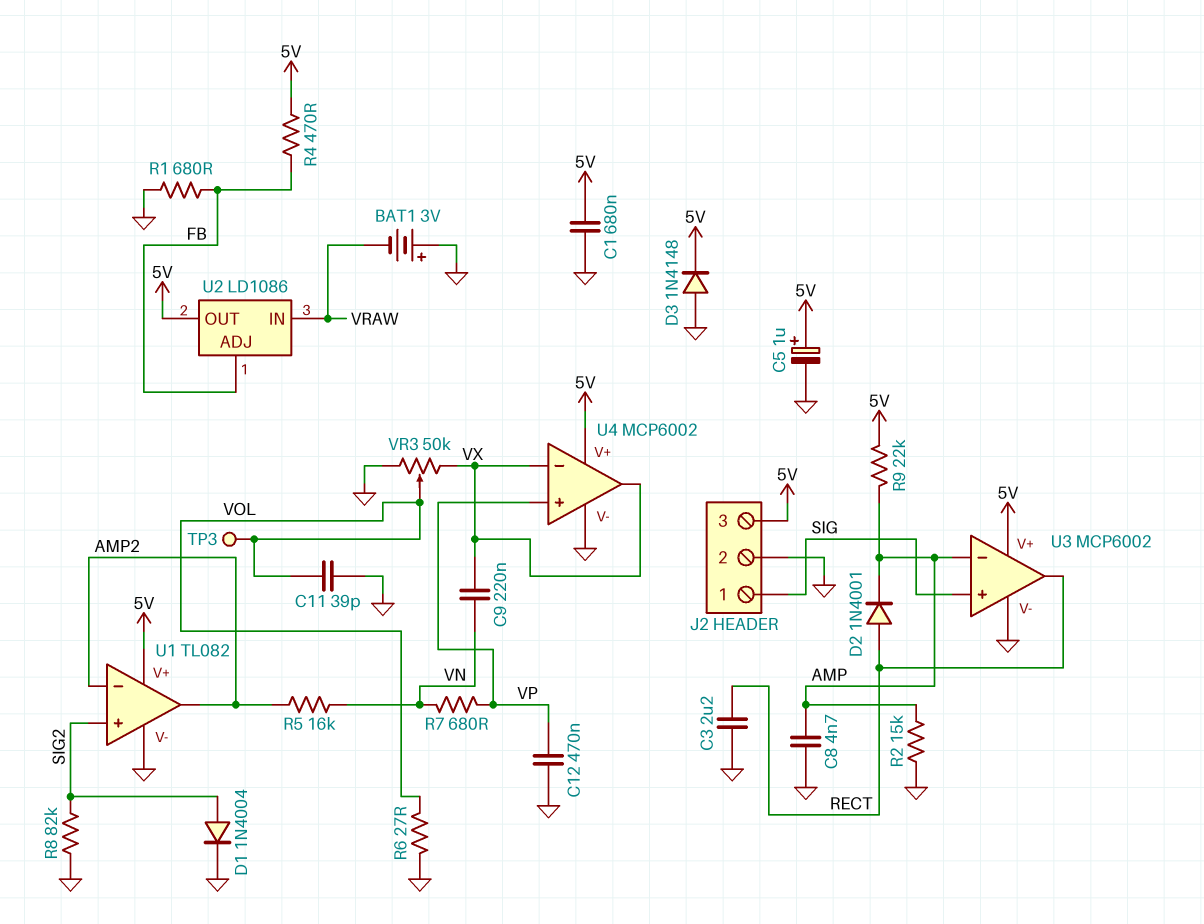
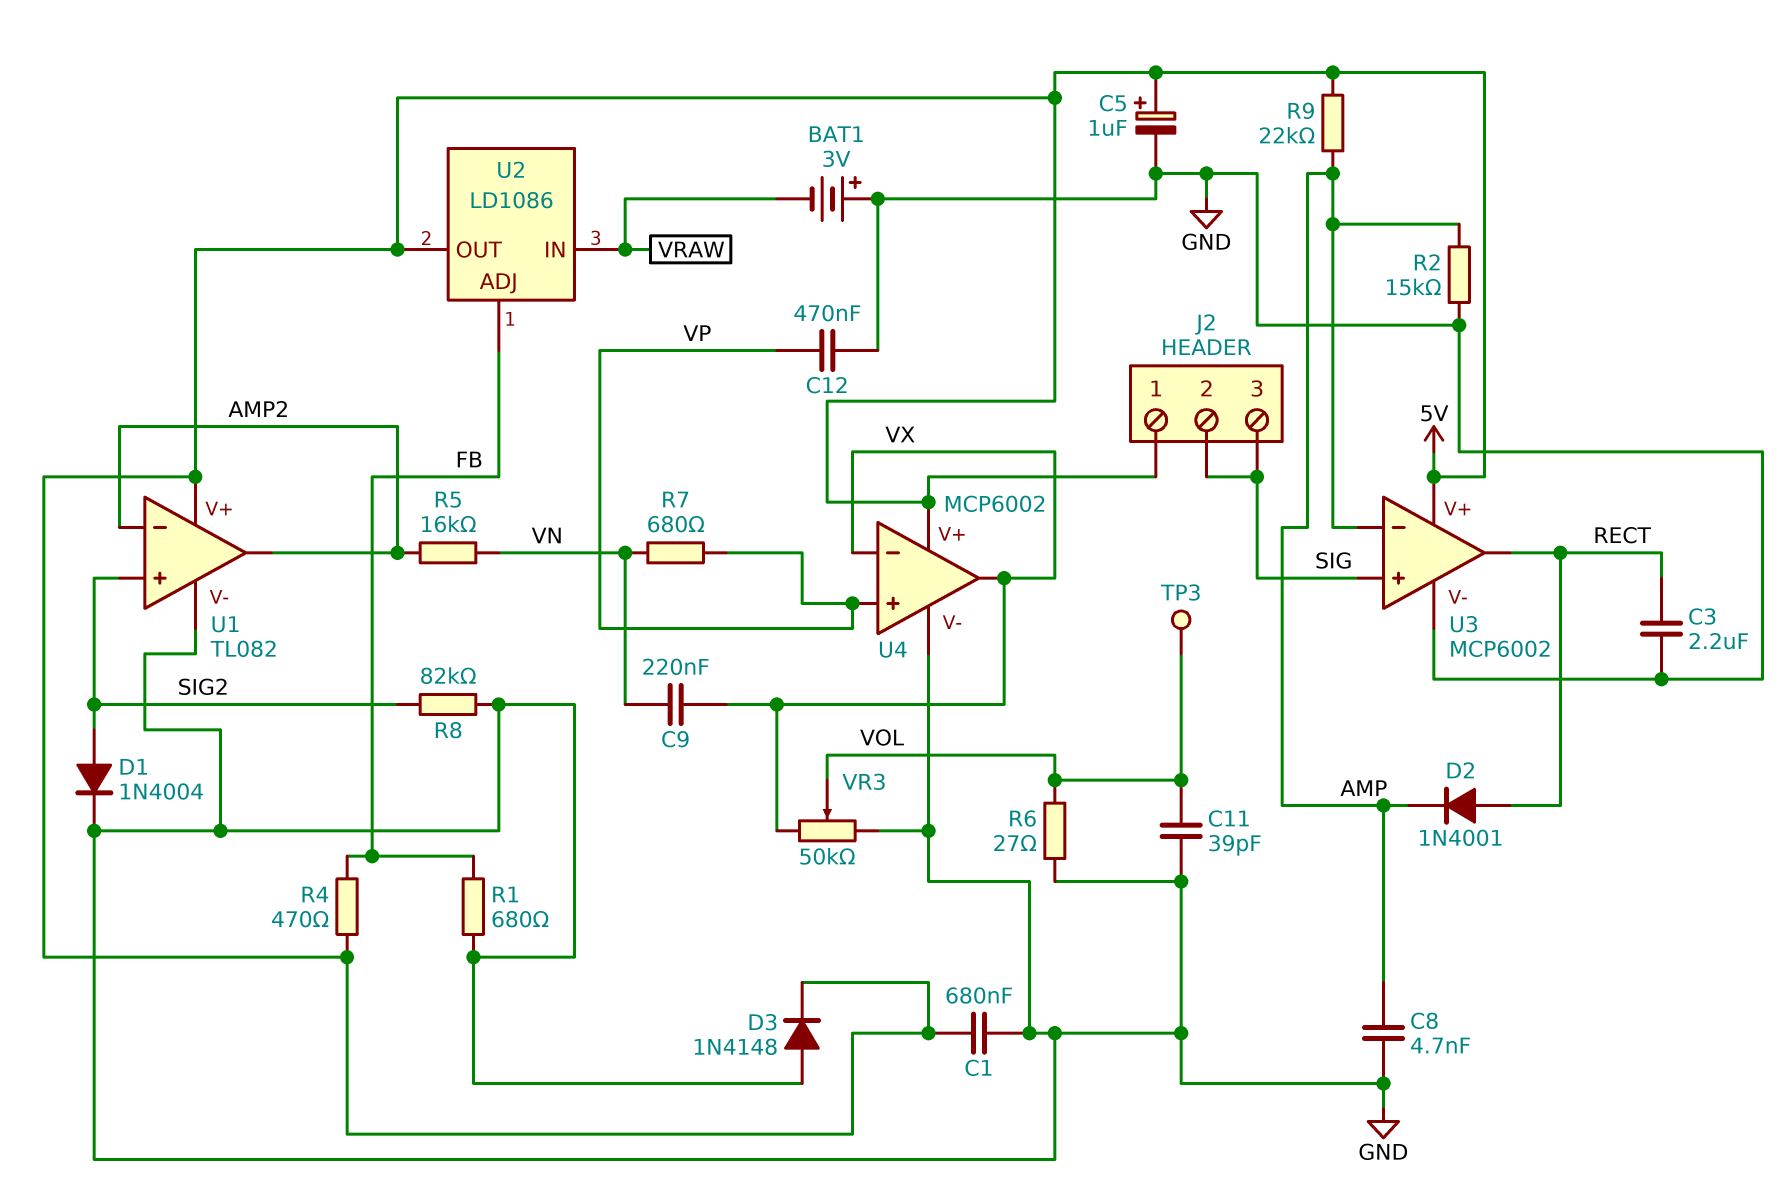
J2 pin 1: SIG -> 5V
J2 pin 2: GND -> SIG
J2 pin 3: 5V -> SIG

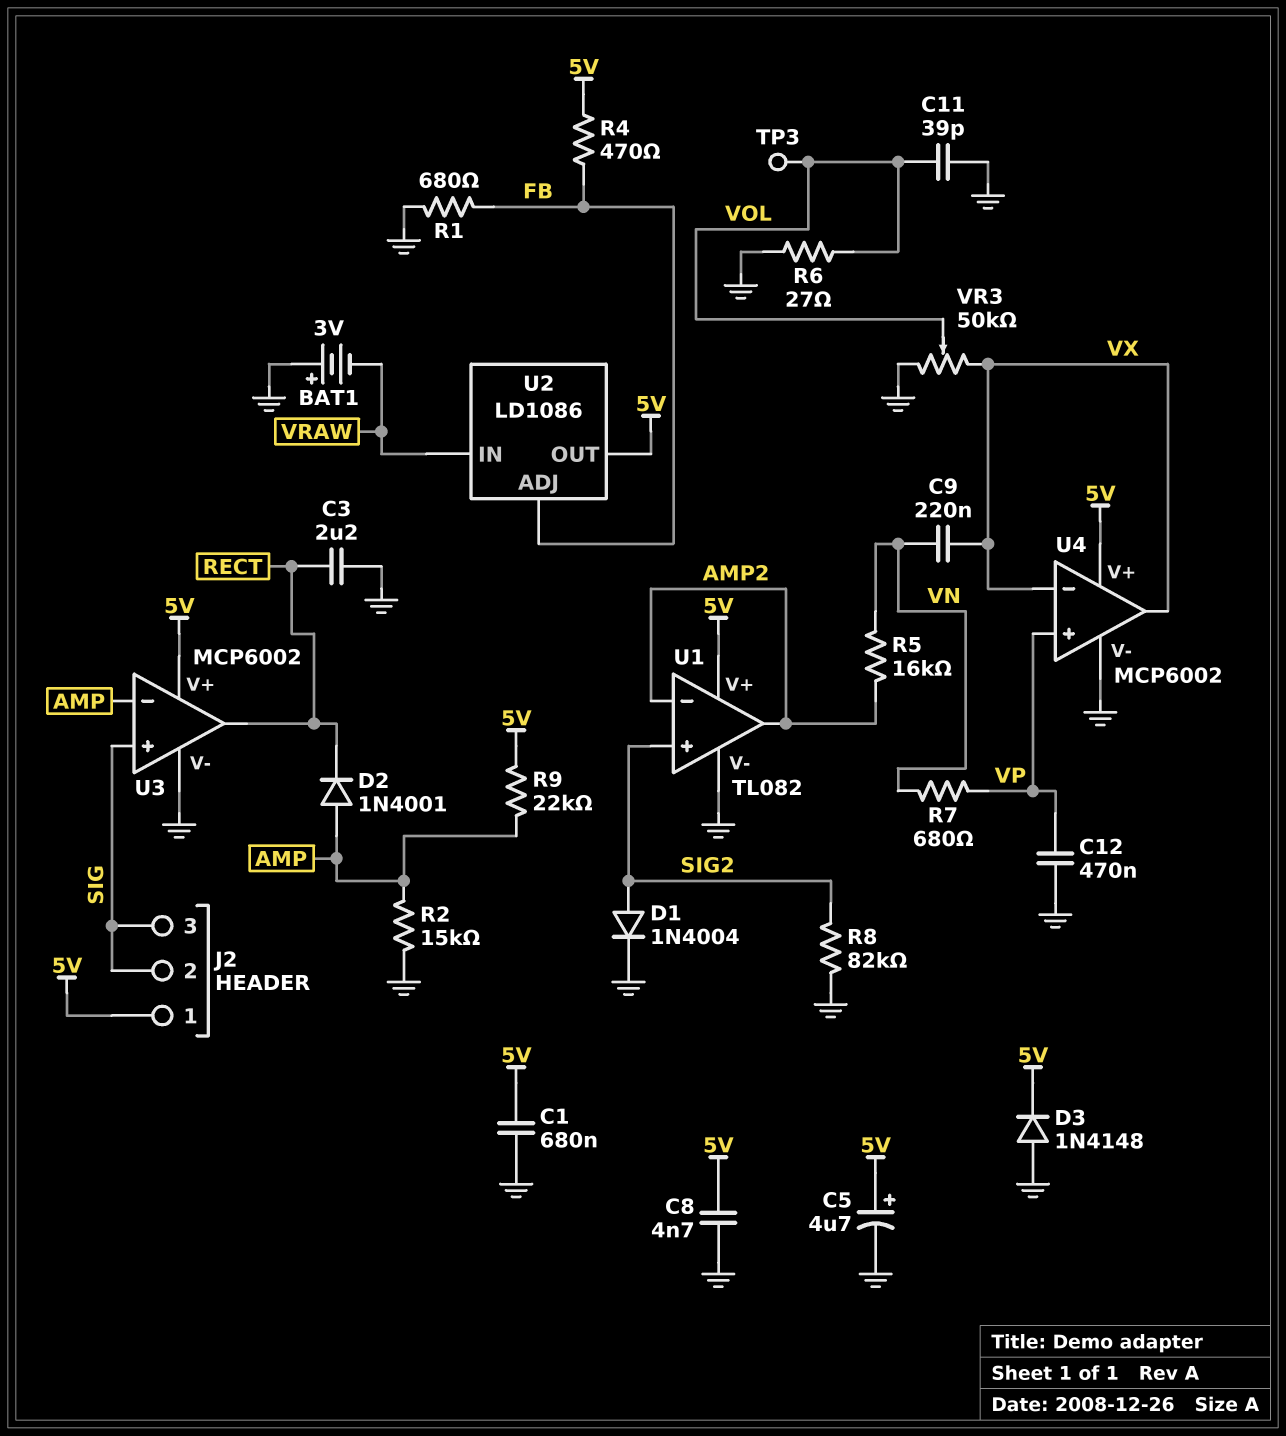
C5: 1uF (plus 5V, minus GND) -> 4.7uF (plus 5V, minus GND)
C8: 4.7nF (AMP, GND) -> 4.7nF (5V, GND)
D2: diode 1N4001 (A RECT, K AMP) -> diode 1N4001 (A AMP, K RECT)

